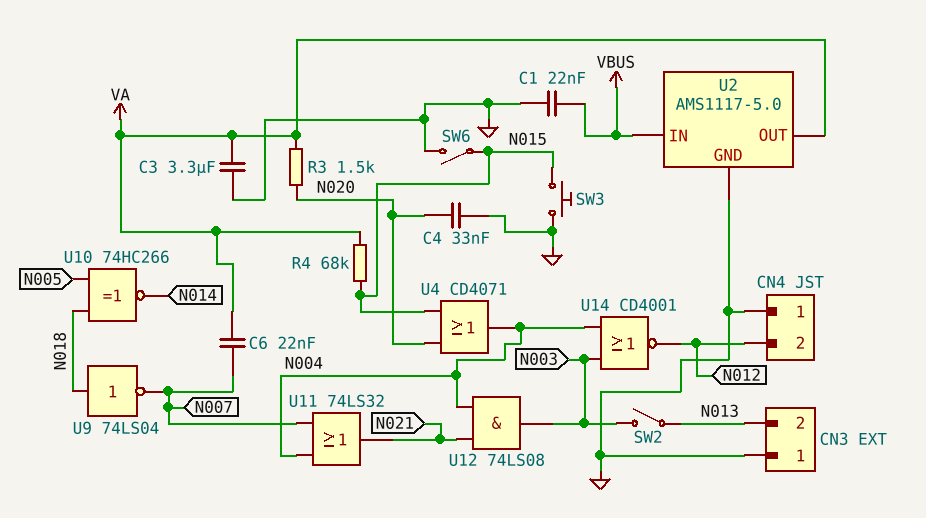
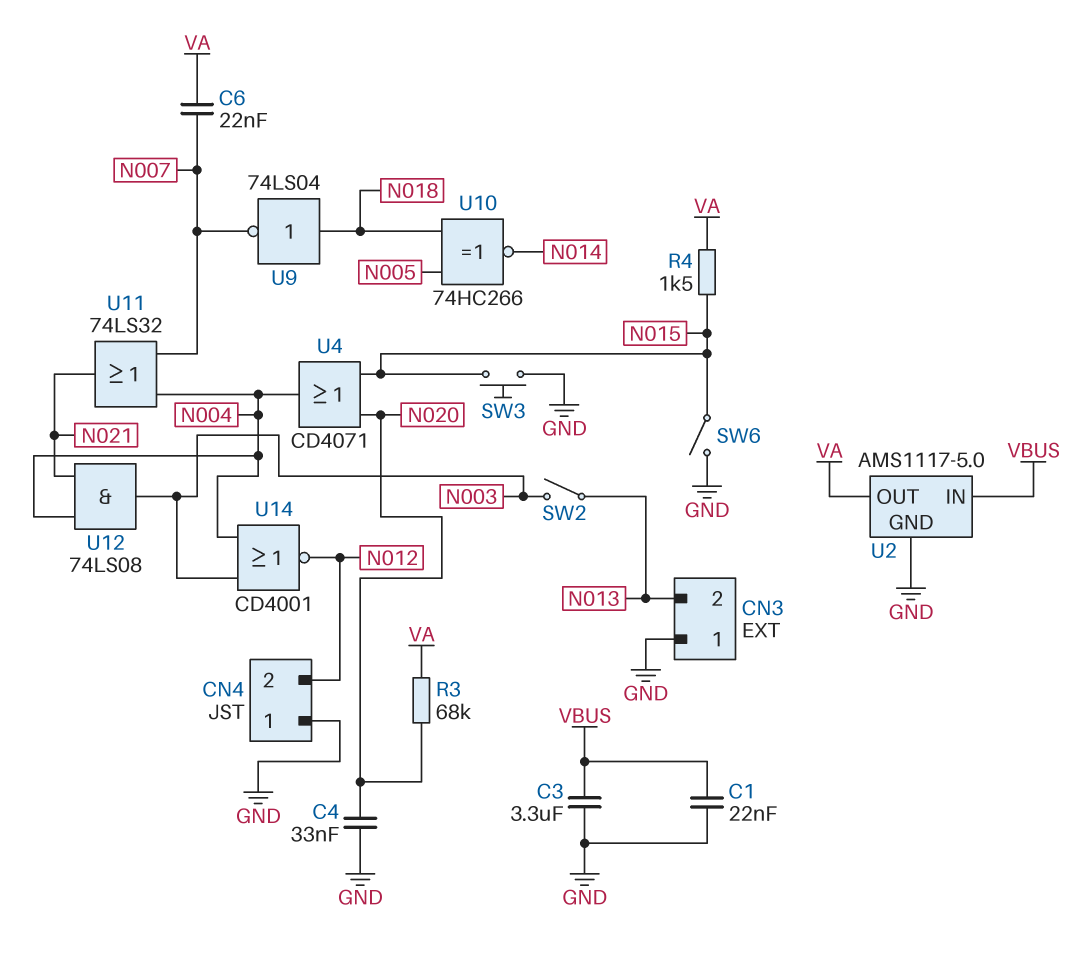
C3: 3.3uF (GND, VA) -> 3.3uF (GND, VBUS)
R3: 1.5k (N020, VA) -> 68k (N020, VA)
R4: 68k (N015, VA) -> 1.5k (N015, VA)

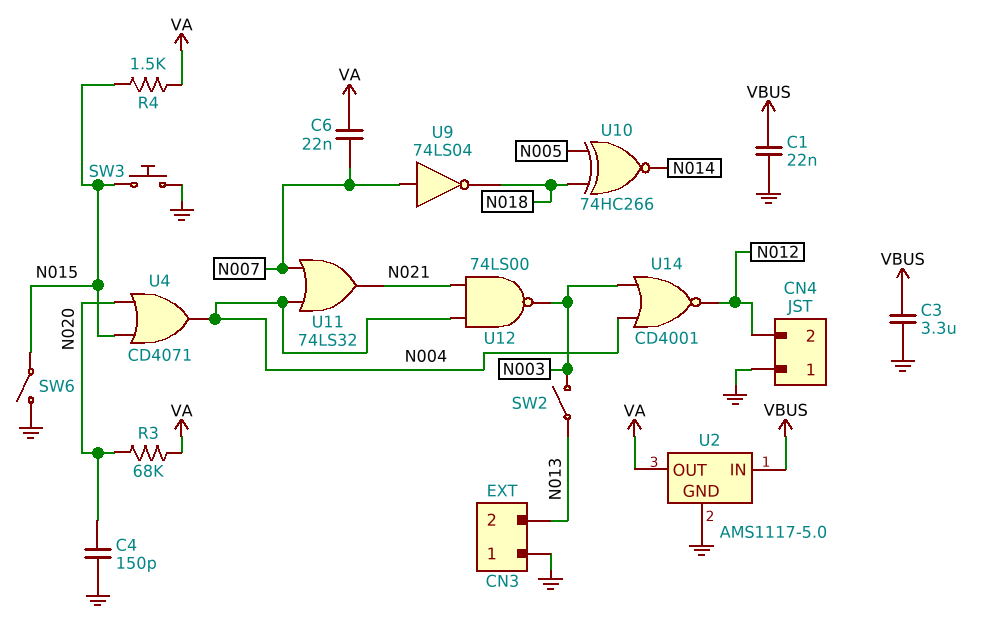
C4: 33nF (GND, N020) -> 150pF (GND, N020)
U9: NOT 74LS04 (in N018, out N007) -> NOT 74LS04 (in N007, out N018)
U12: AND 74LS08 (in N004, in N021, out N003) -> NAND 74LS00 (in N004, in N021, out N003)

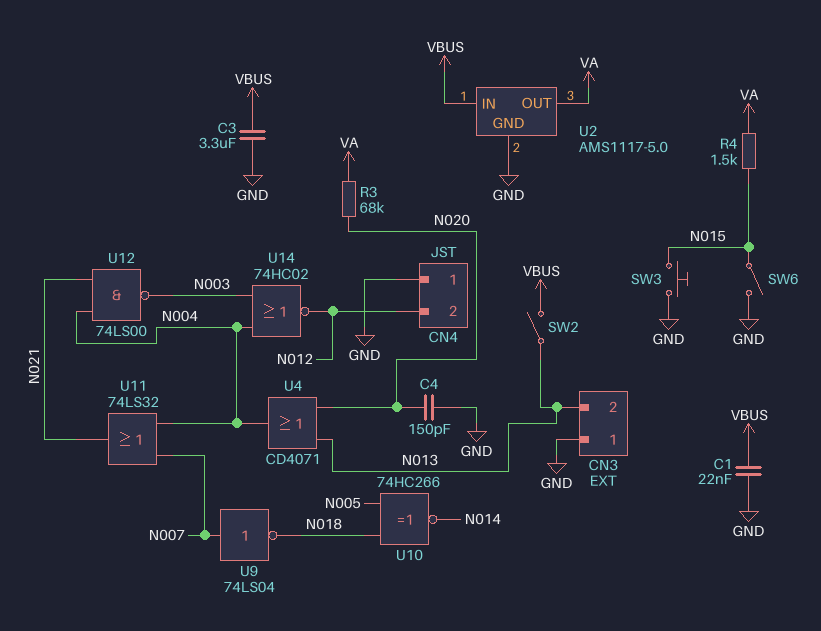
C6: 22nF (N007, VA) -> none
SW2: switch (N003, N013) -> switch (N013, VBUS)
U4: OR CD4071 (in N015, in N020, out N004) -> OR CD4071 (in N013, in N020, out N004)
U14: NOR CD4001 (in N003, in N004, out N012) -> NOR 74HC02 (in N003, in N004, out N012)

